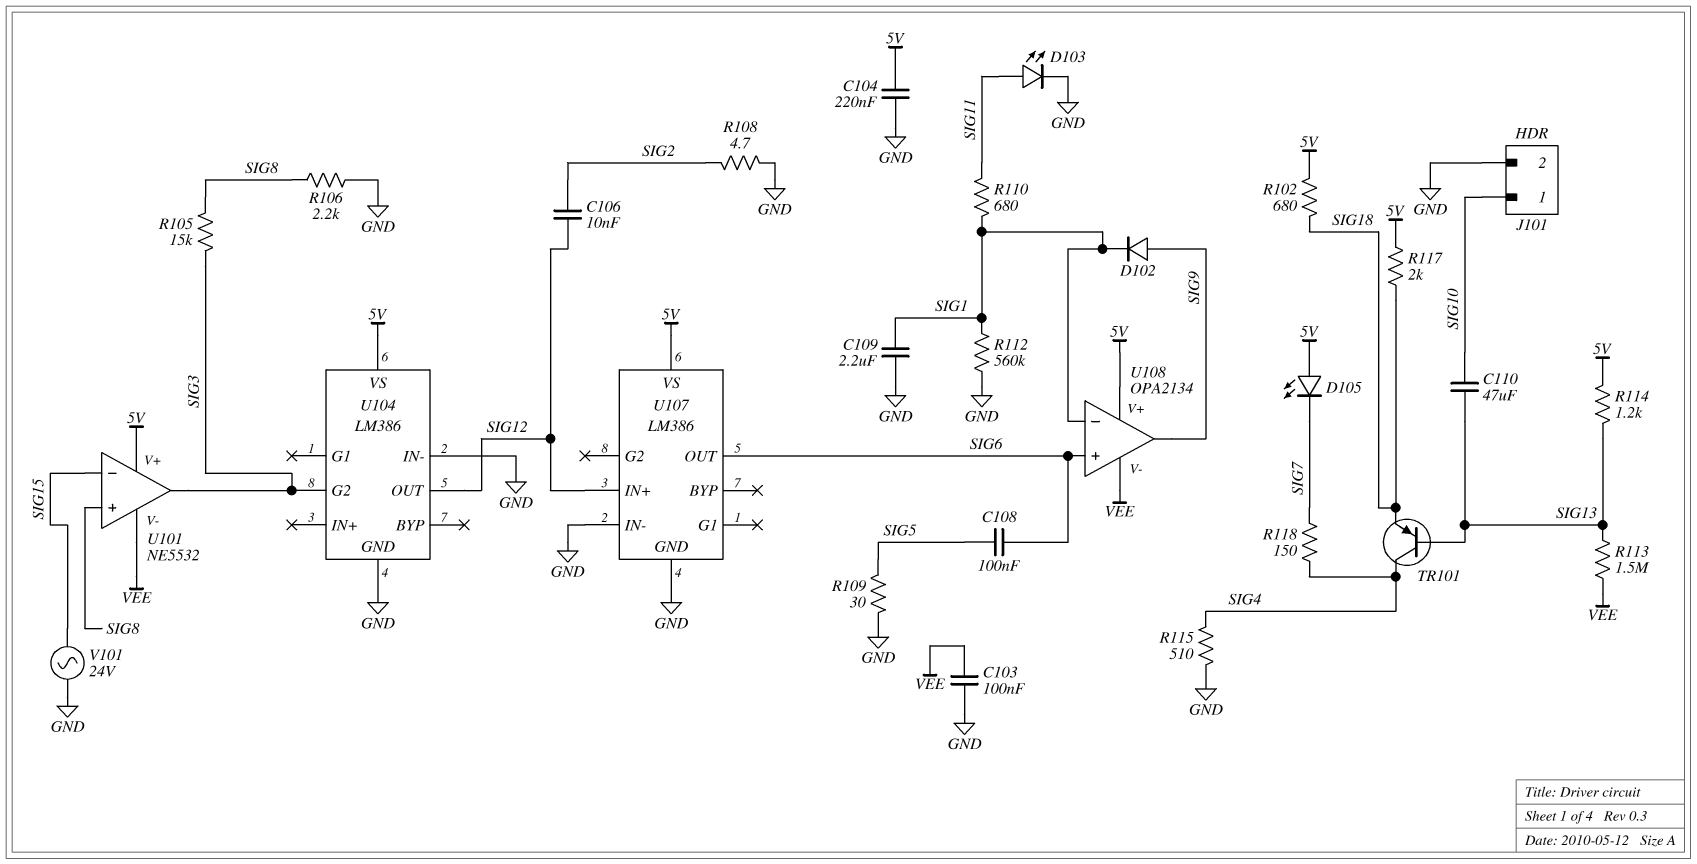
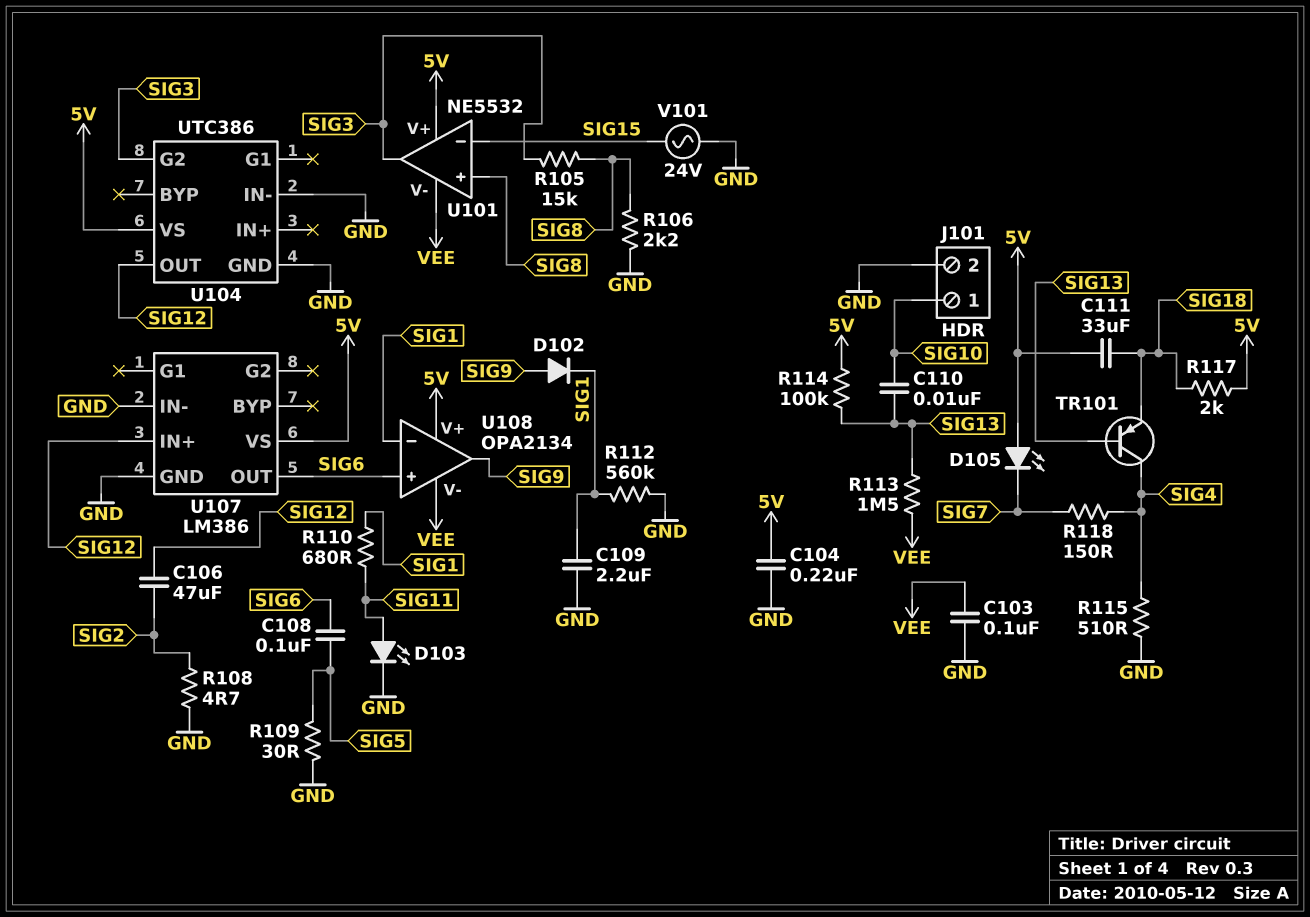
C106: 10nF (SIG2, SIG12) -> 47uF (SIG2, SIG12)
C110: 47uF (SIG10, SIG13) -> 10nF (SIG10, SIG13)
C111: none -> 33uF (5V, SIG18)
R102: 680 (5V, SIG18) -> none
R114: 1.2k (5V, SIG13) -> 100k (5V, SIG13)
U104: LM386 -> UTC386

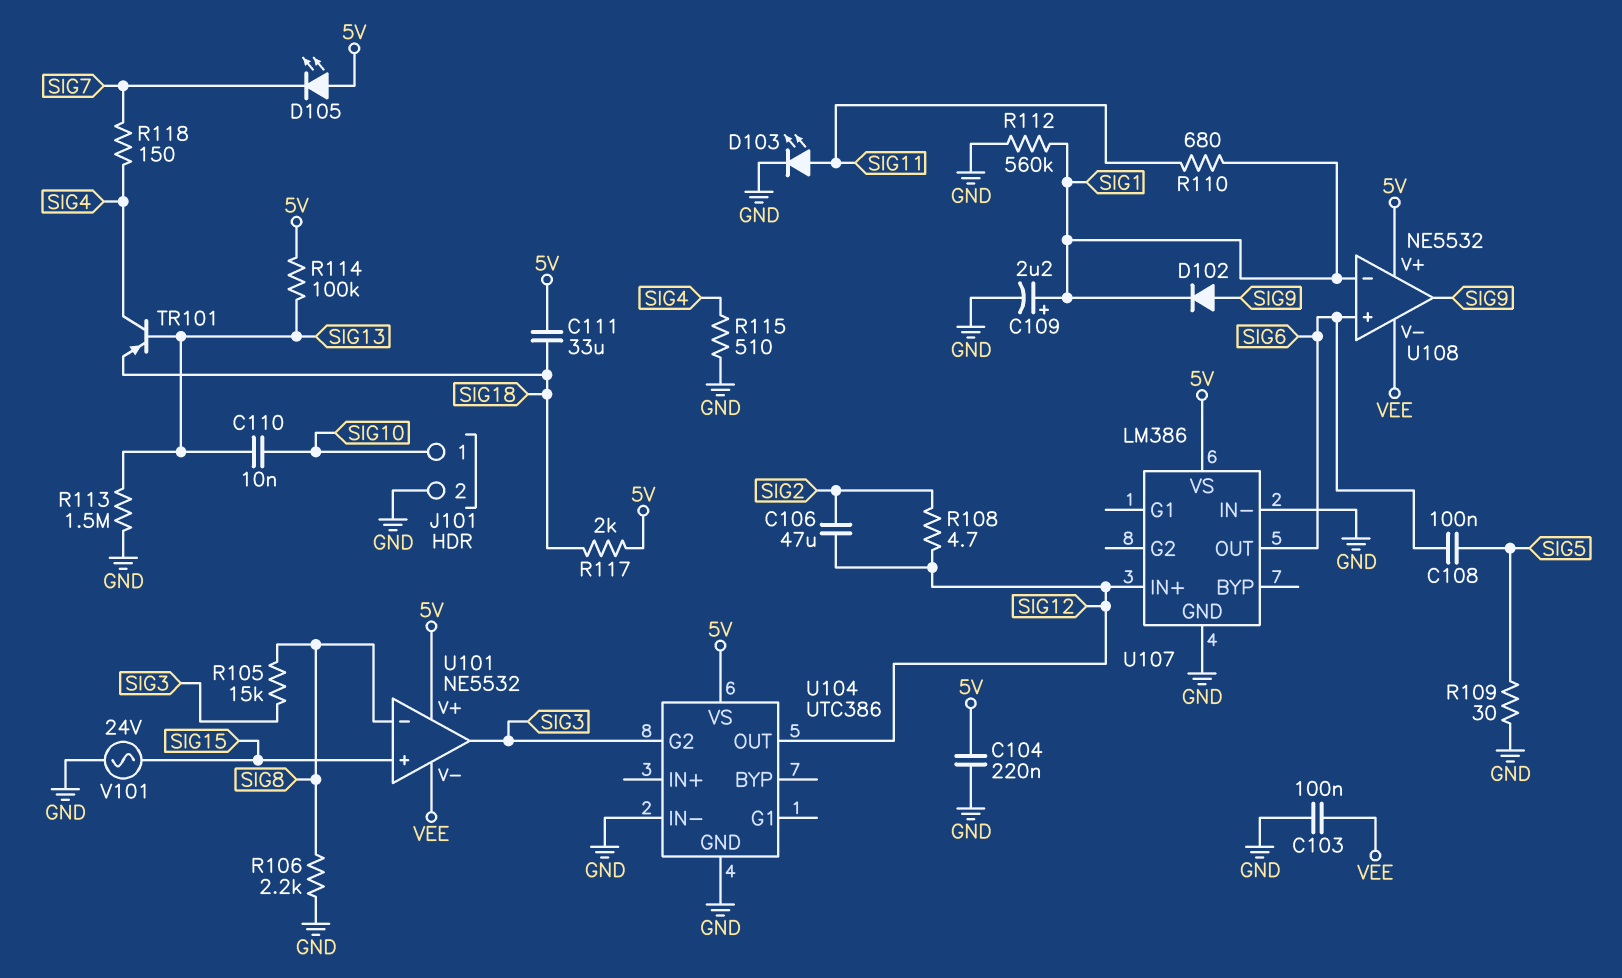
C109: 2.2uF (GND, SIG1) -> 2.2uF (plus SIG1, minus GND)
R108: 4.7 (GND, SIG2) -> 4.7 (SIG2, SIG12)
R113: 1.5M (SIG13, VEE) -> 1.5M (GND, SIG13)
U101 pin in+: SIG8 -> SIG15
U101 pin in-: SIG15 -> SIG8
U108: OPA2134 -> NE5532

